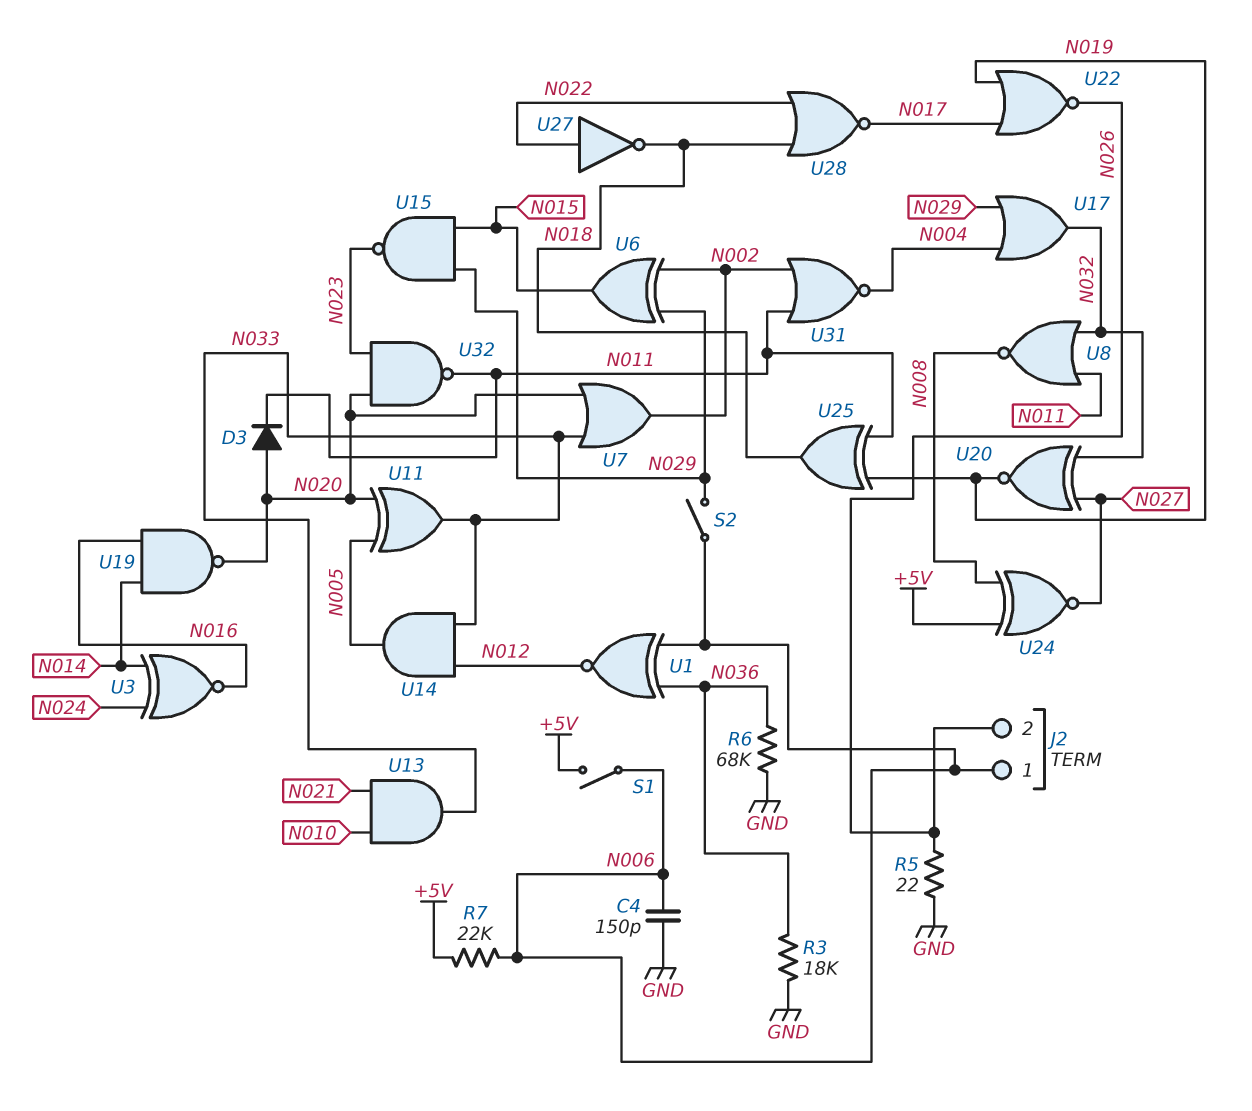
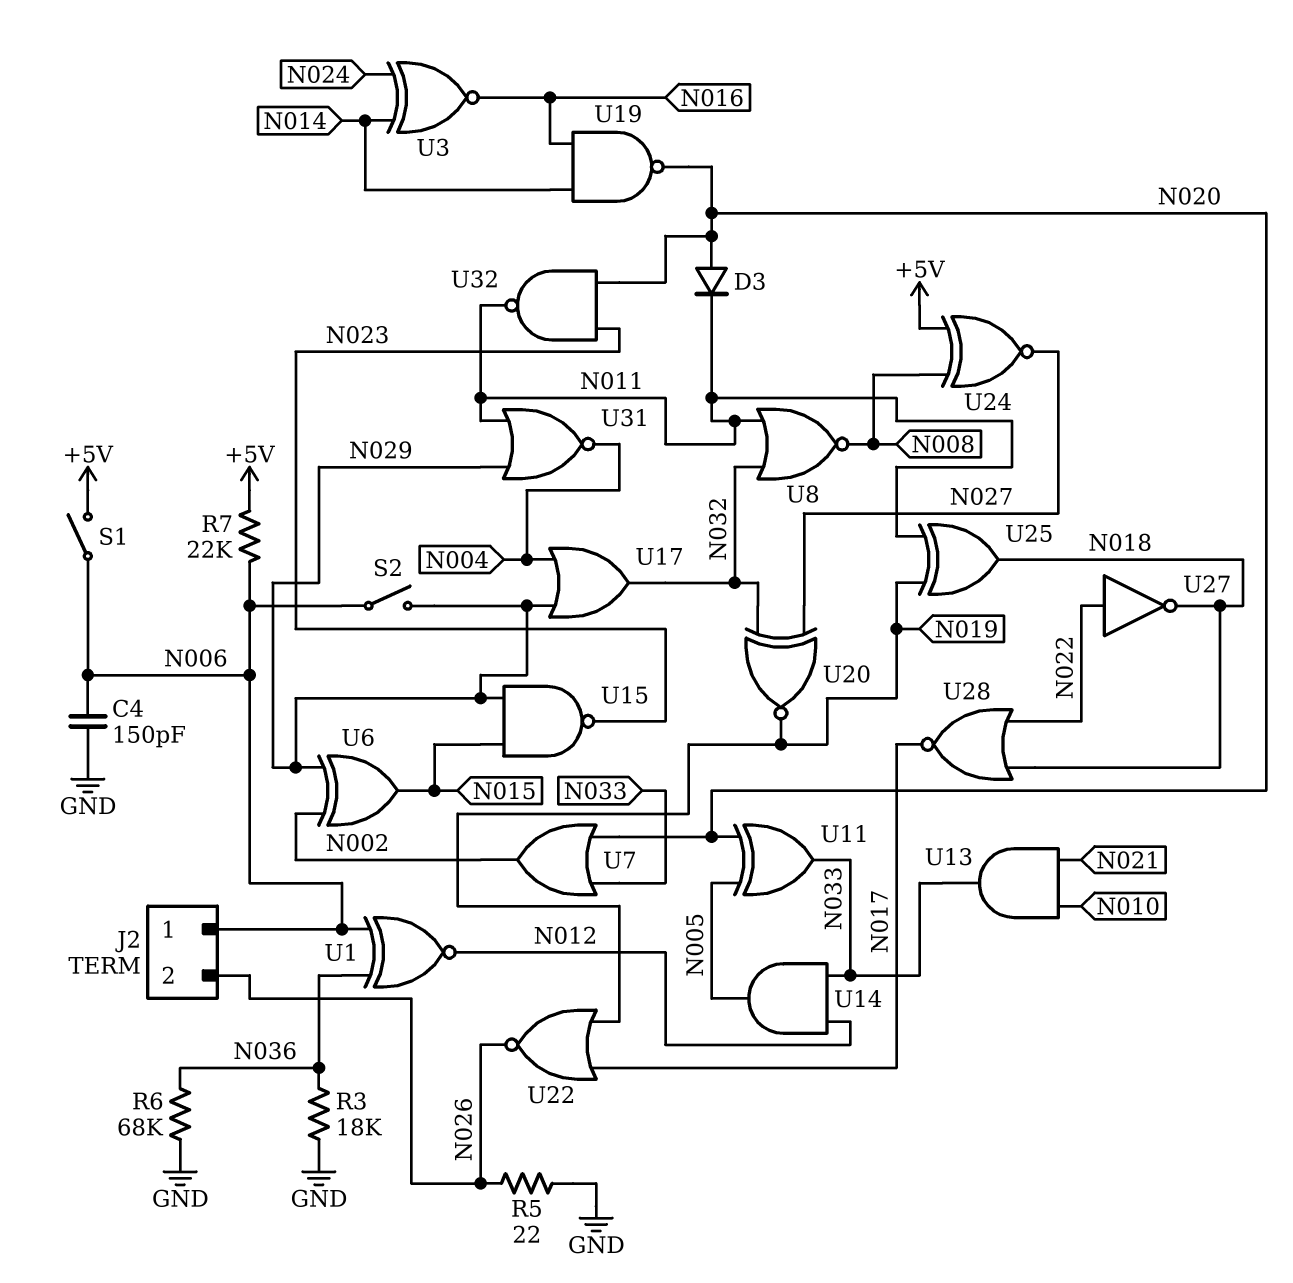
U31: NOR (in N002, in N011, out N004) -> NOR (in N011, in N029, out N004)

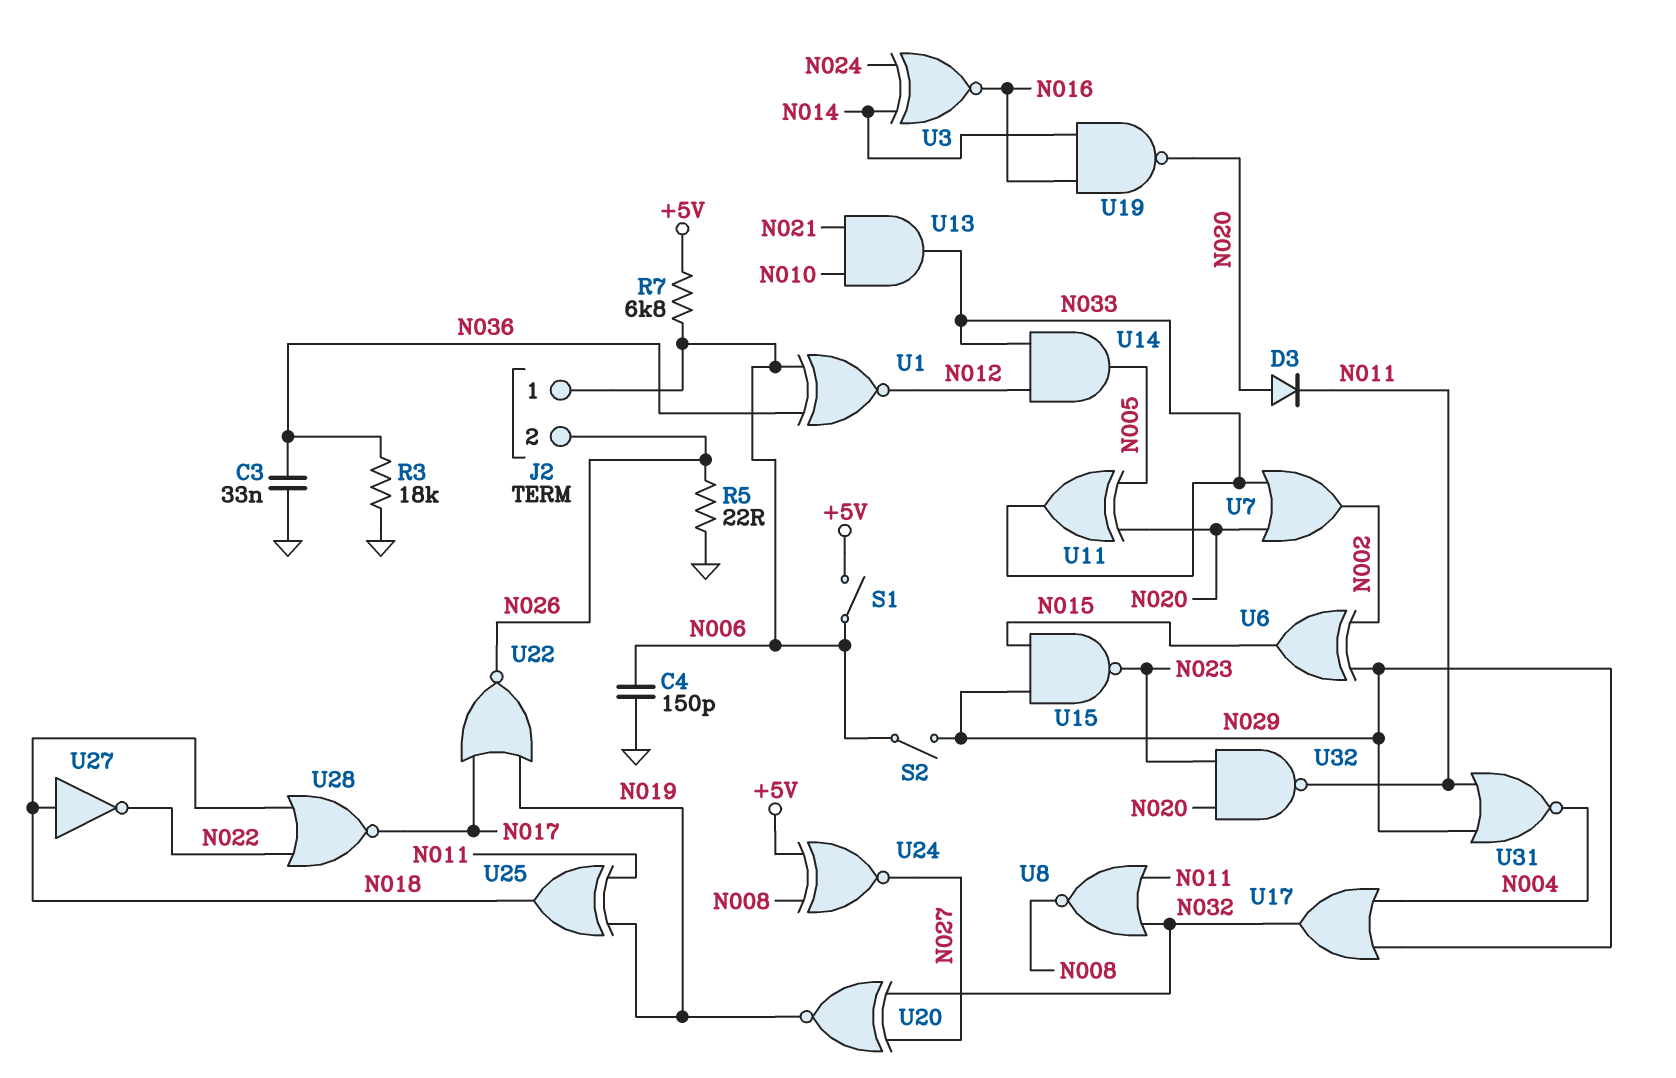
C3: none -> 33nF (GND, N036)
R6: 68k (GND, N036) -> none
R7: 22k (+5V, N006) -> 6.8k (+5V, N006)
U27: NOT (in N022, out N018) -> NOT (in N018, out N022)

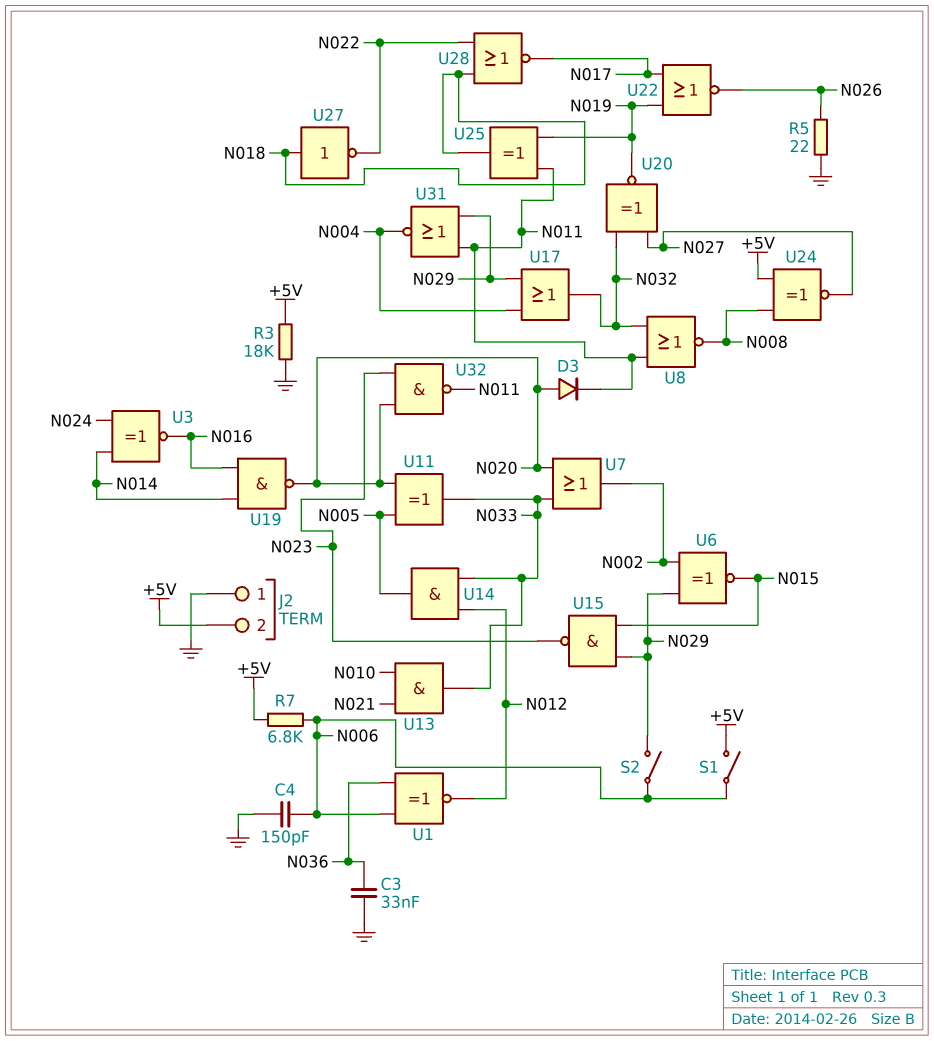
J2 pin 1: N006 -> GND
J2 pin 2: N026 -> +5V
R3: 18k (GND, N036) -> 18k (+5V, GND)
U6: XOR (in N002, in N029, out N015) -> XNOR (in N002, in N029, out N015)

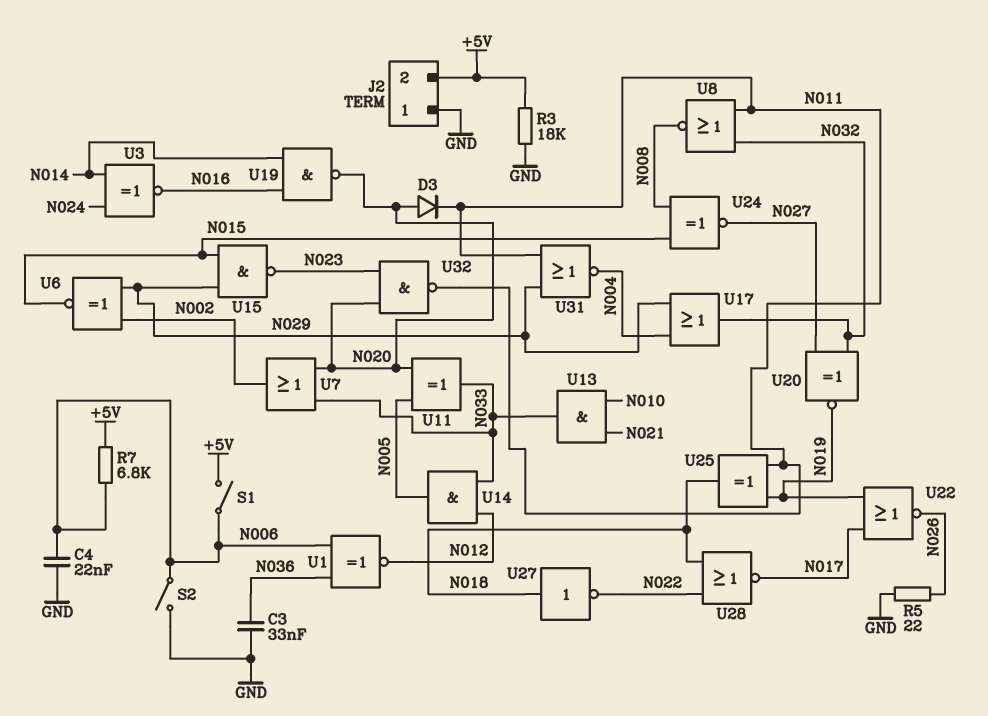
C4: 150pF (GND, N006) -> 22nF (GND, N006)
S2: switch (N006, N029) -> switch (GND, N006)
U24: XNOR (in +5V, in N008, out N027) -> XNOR (in N008, in N015, out N027)

